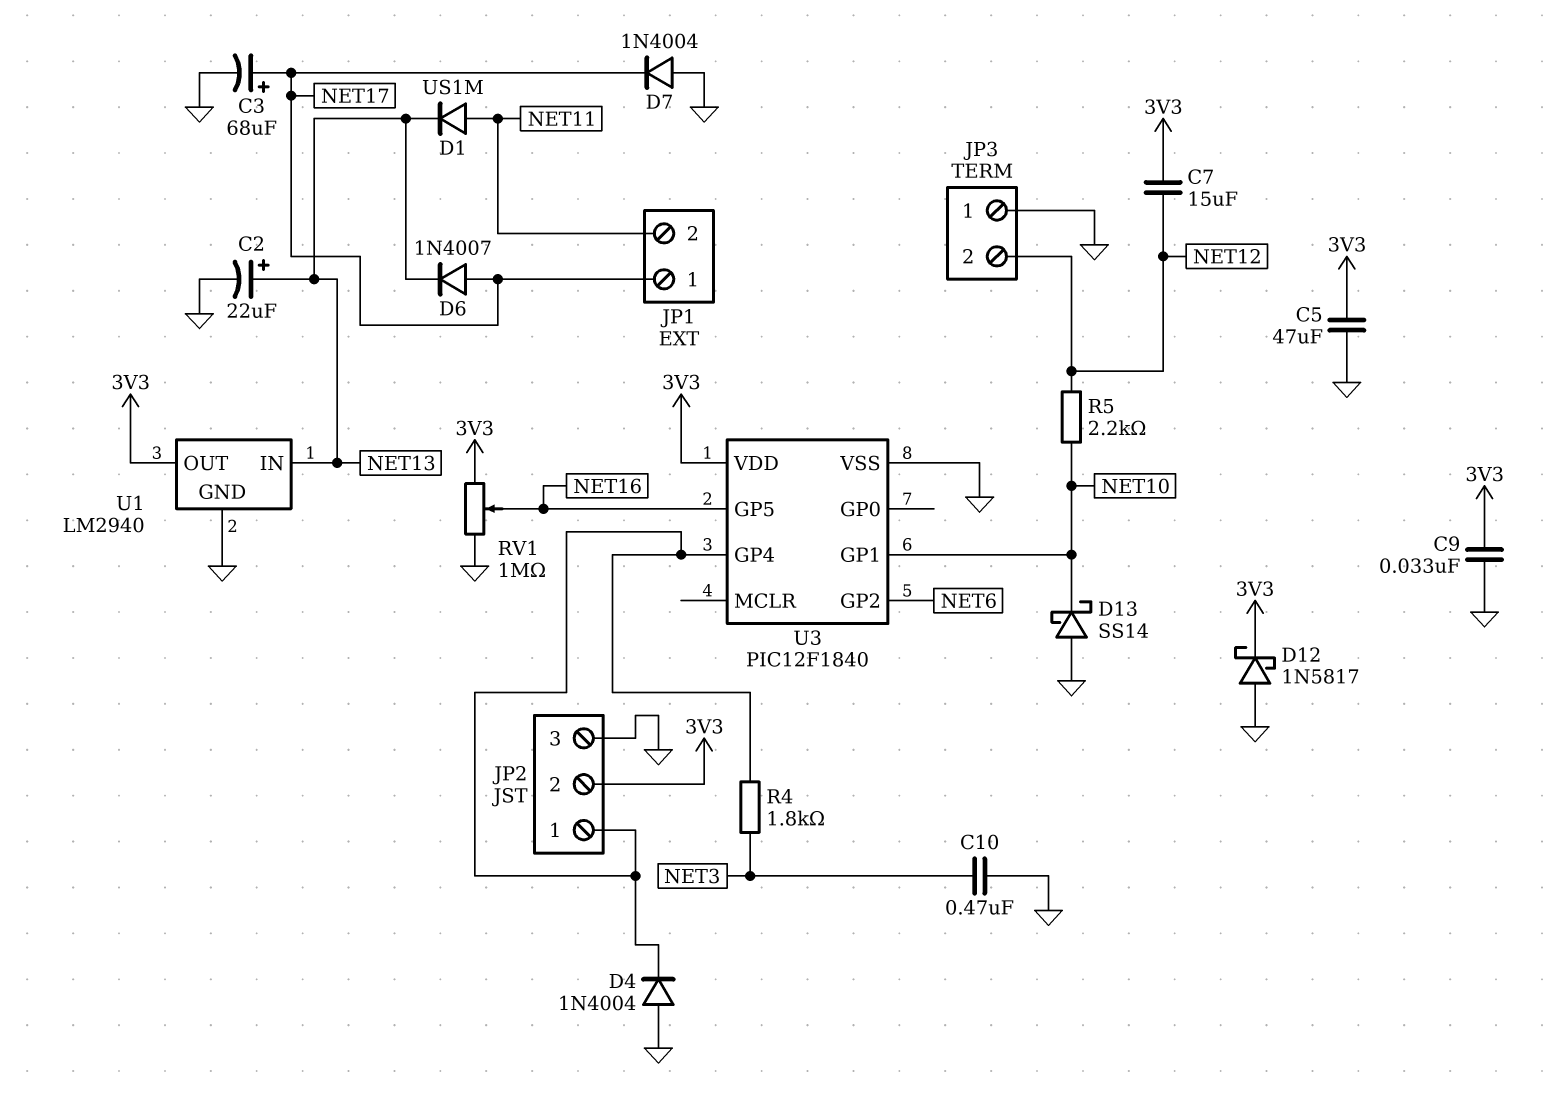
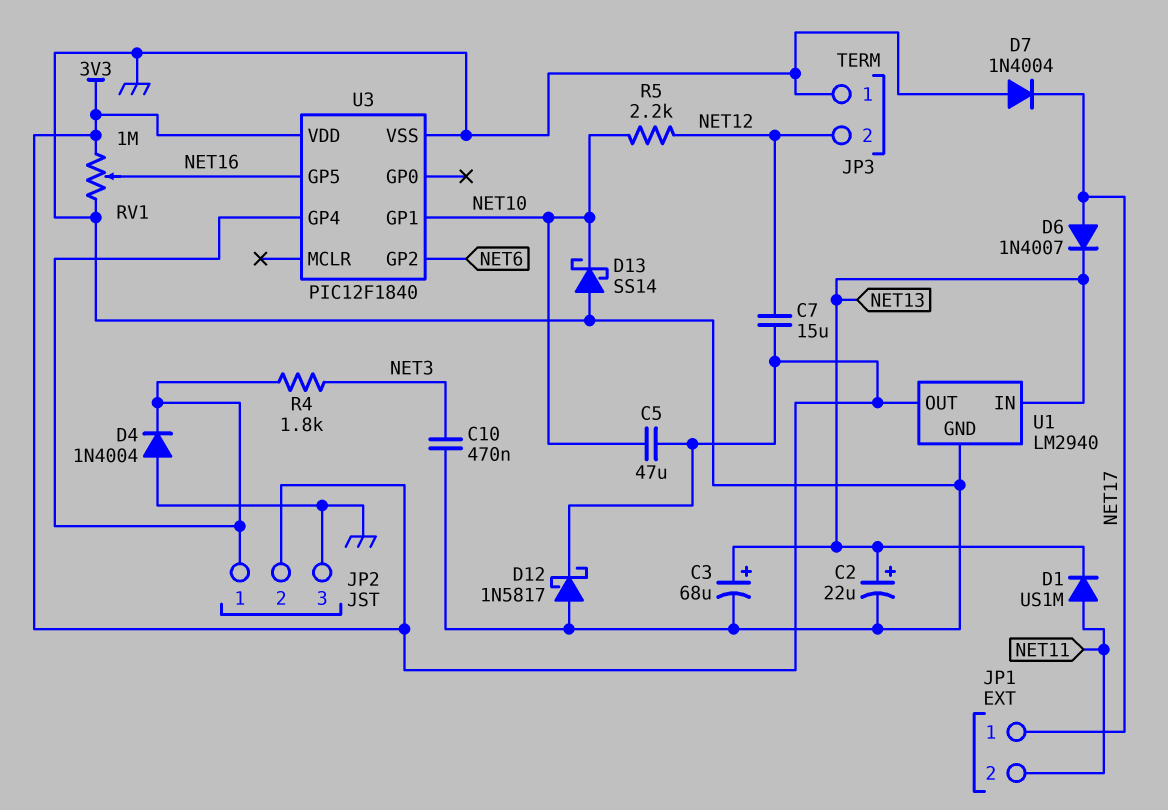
C3: 68uF (plus NET17, minus GND) -> 68uF (plus NET13, minus GND)
C5: 47uF (3V3, GND) -> 47uF (3V3, NET10)
C9: 33nF (3V3, GND) -> none

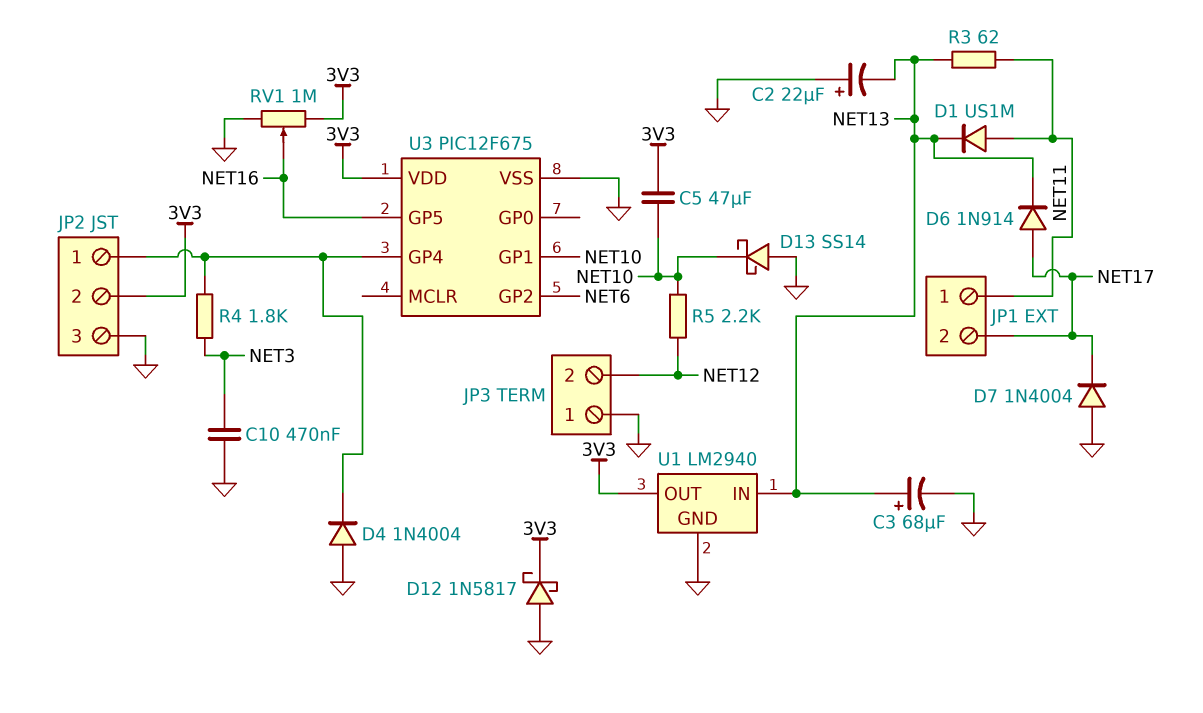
C2: 22uF (plus NET13, minus GND) -> 22uF (plus GND, minus NET13)
C7: 15uF (3V3, NET12) -> none
D6: diode 1N4007 (A NET17, K NET13) -> diode 1N914 (A NET17, K NET13)
JP1 pin 1: NET17 -> NET11
JP1 pin 2: NET11 -> NET17
R3: none -> 62 (NET11, NET13)
U3: PIC12F1840 -> PIC12F675

